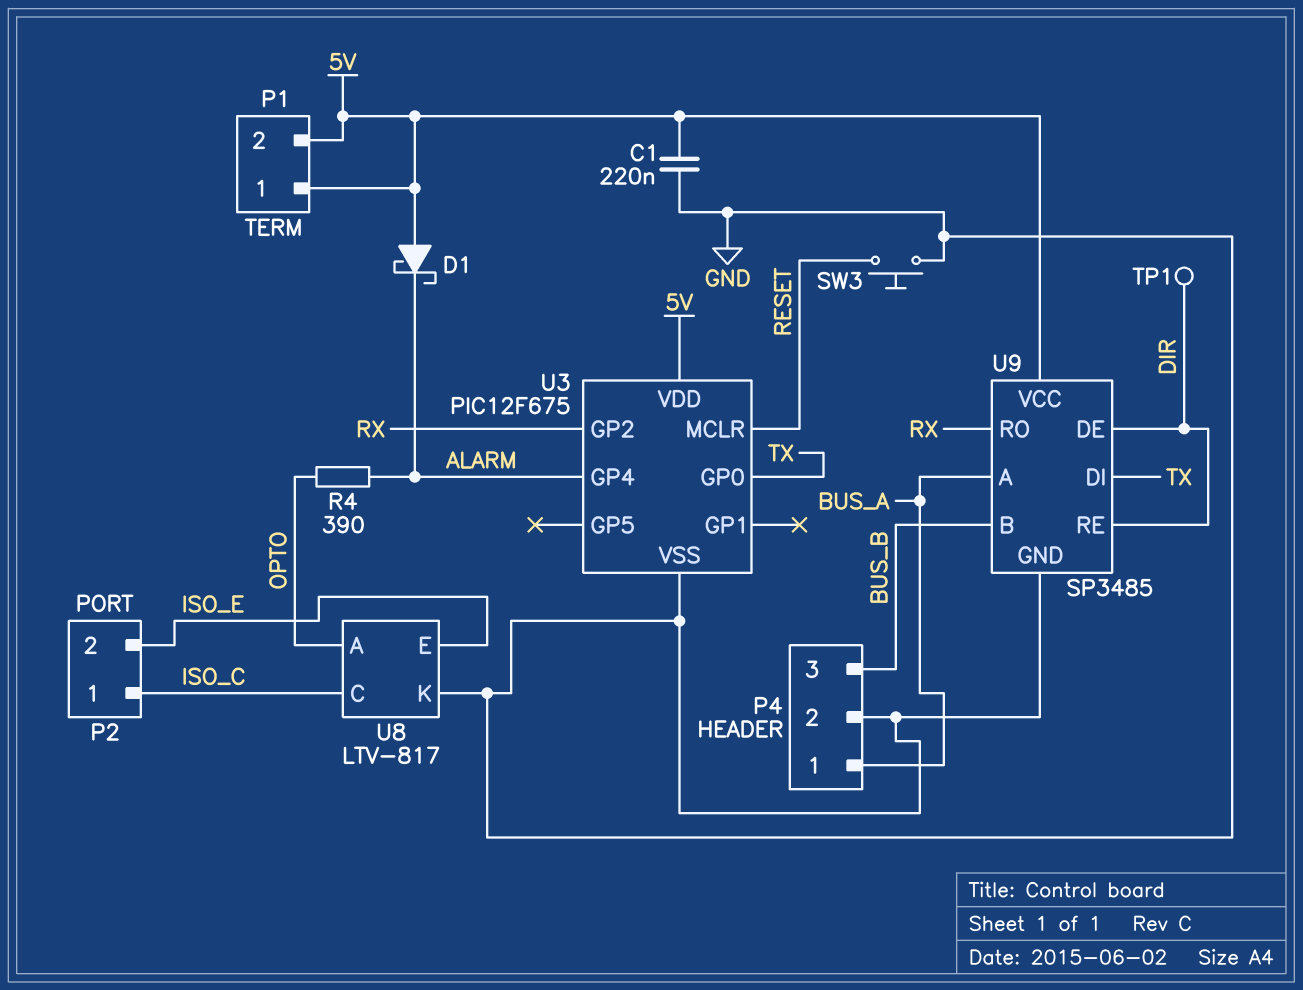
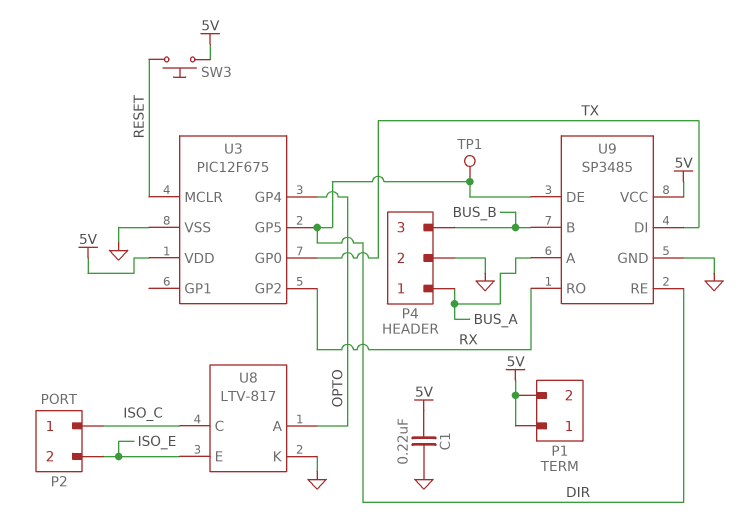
D1: schottky (A 5V, K ALARM) -> none
R4: 390 (ALARM, OPTO) -> none
SW3: button (GND, RESET) -> button (5V, RESET)
U3 pin GP4: ALARM -> OPTO
U3 pin GP5: none -> DIR

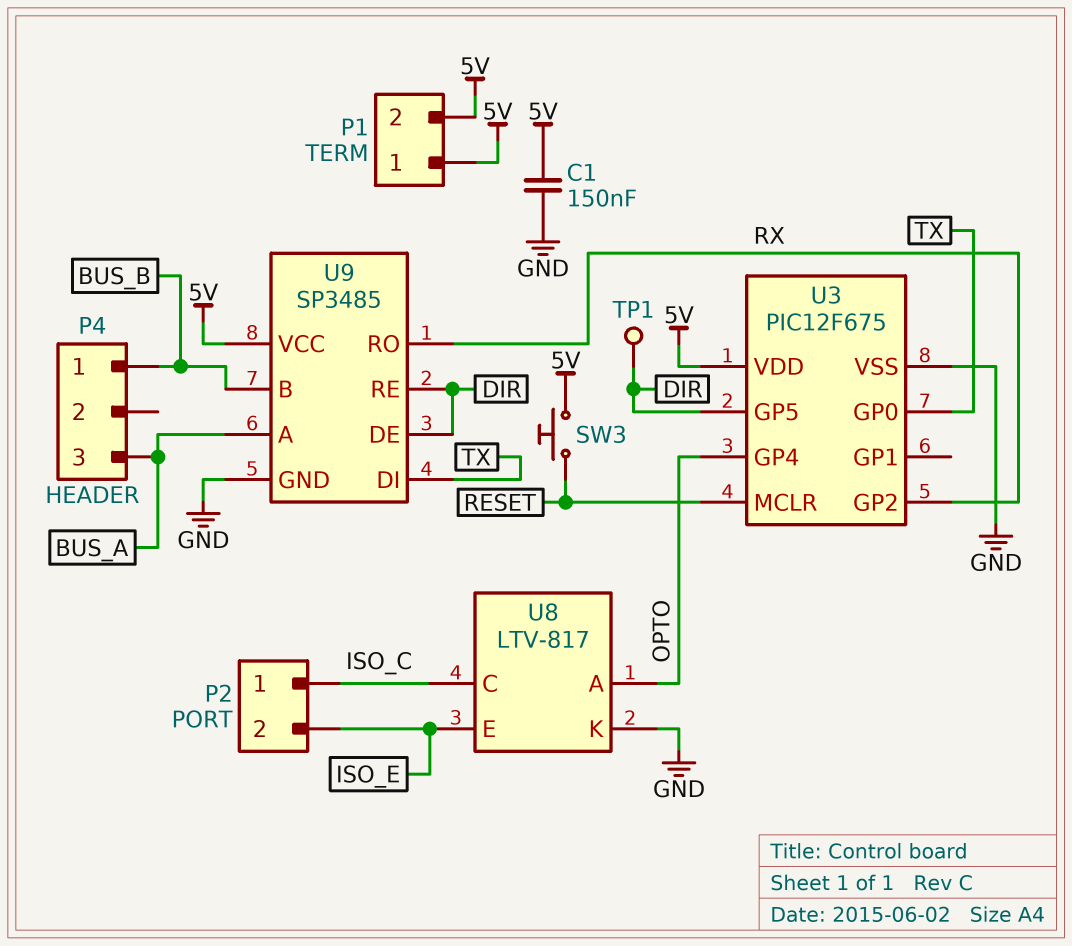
C1: 220nF (5V, GND) -> 150nF (5V, GND)
P4 pin 1: BUS_A -> BUS_B
P4 pin 2: GND -> none
P4 pin 3: BUS_B -> BUS_A

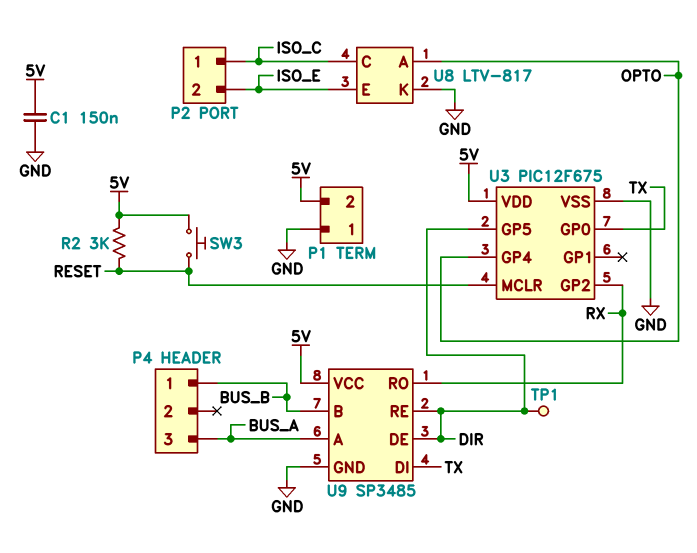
P1 pin 1: 5V -> GND
R2: none -> 3k (5V, RESET)

